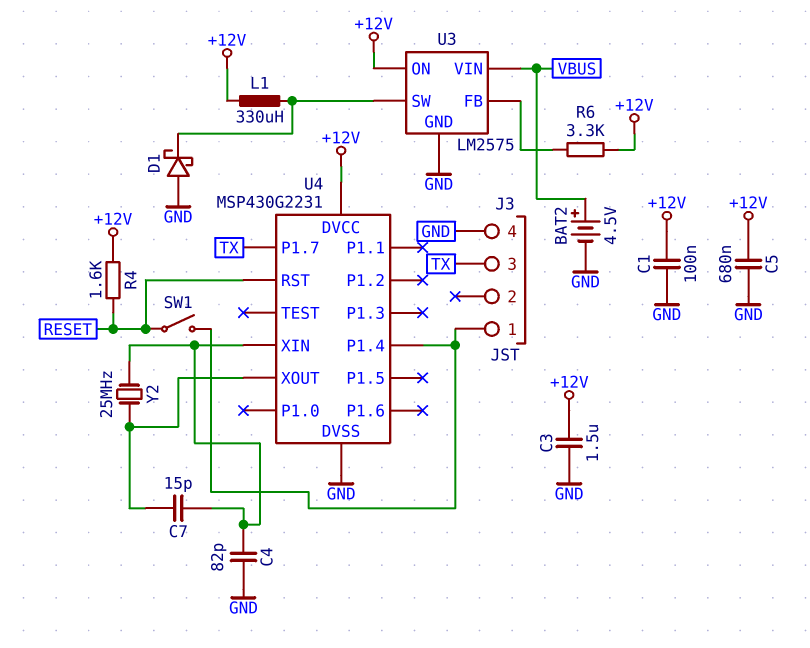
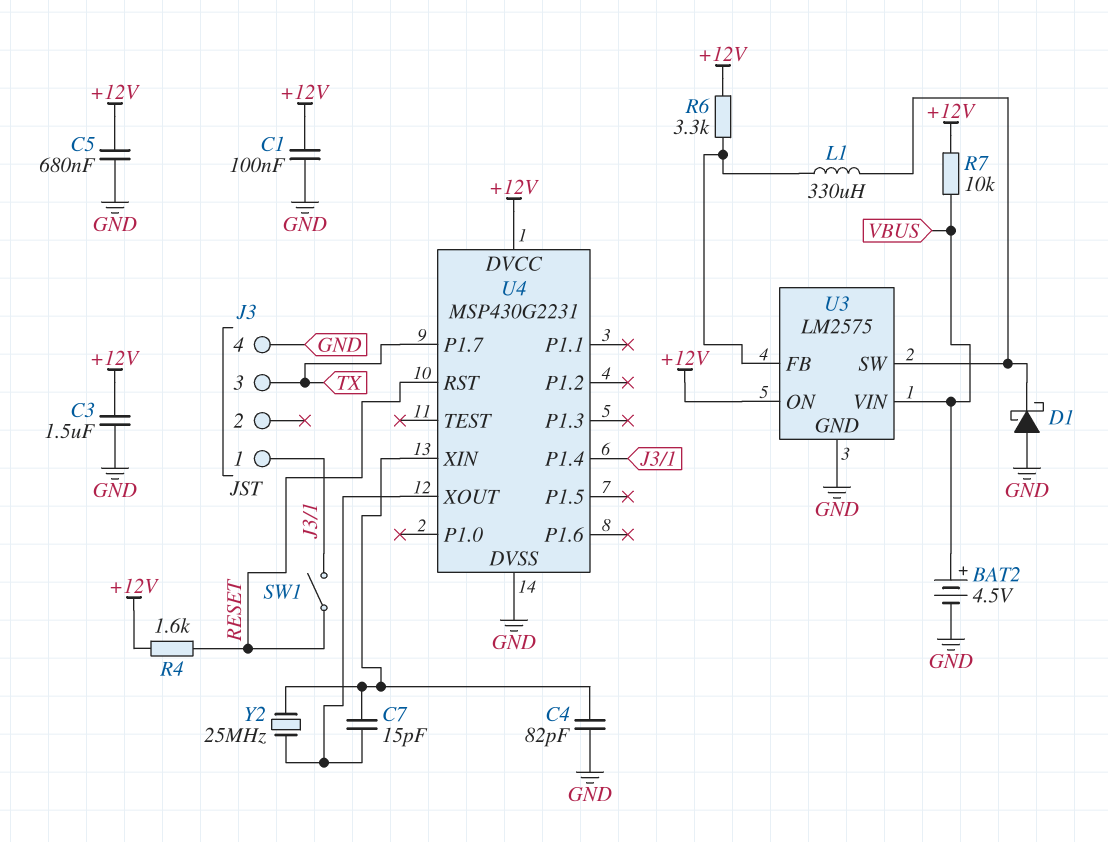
L1: 330uH (+12V, U3/SW) -> 330uH (U3/FB, U3/SW)
R7: none -> 10k (+12V, VBUS)

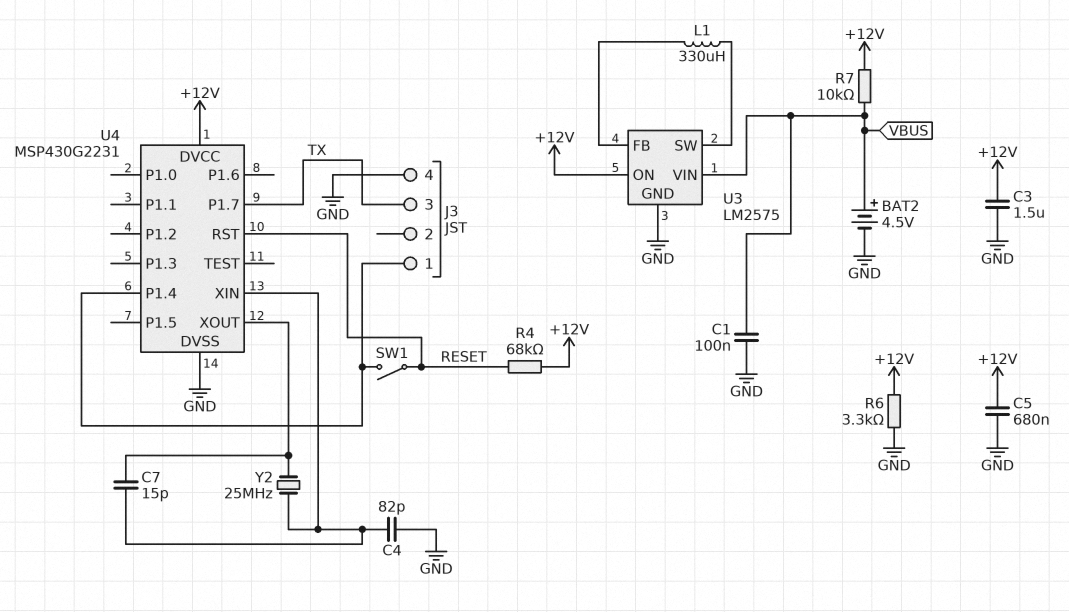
C1: 100nF (+12V, GND) -> 100nF (GND, VBUS)
D1: schottky (A GND, K U3/SW) -> none
R4: 1.6k (+12V, RESET) -> 68k (+12V, RESET)
R6: 3.3k (+12V, U3/FB) -> 3.3k (+12V, GND)

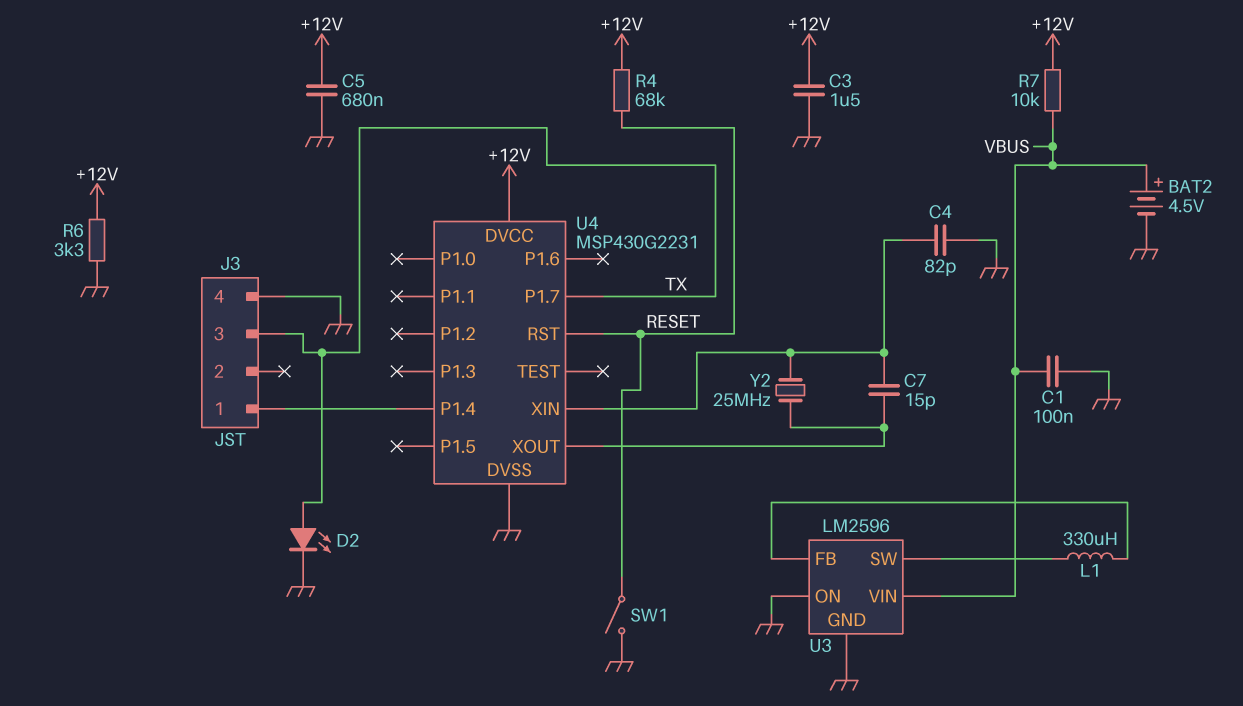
D2: none -> LED (A TX, K GND)
SW1: switch (J3/1, RESET) -> switch (GND, RESET)
U3: LM2575 -> LM2596
U3 pin ON: +12V -> GND

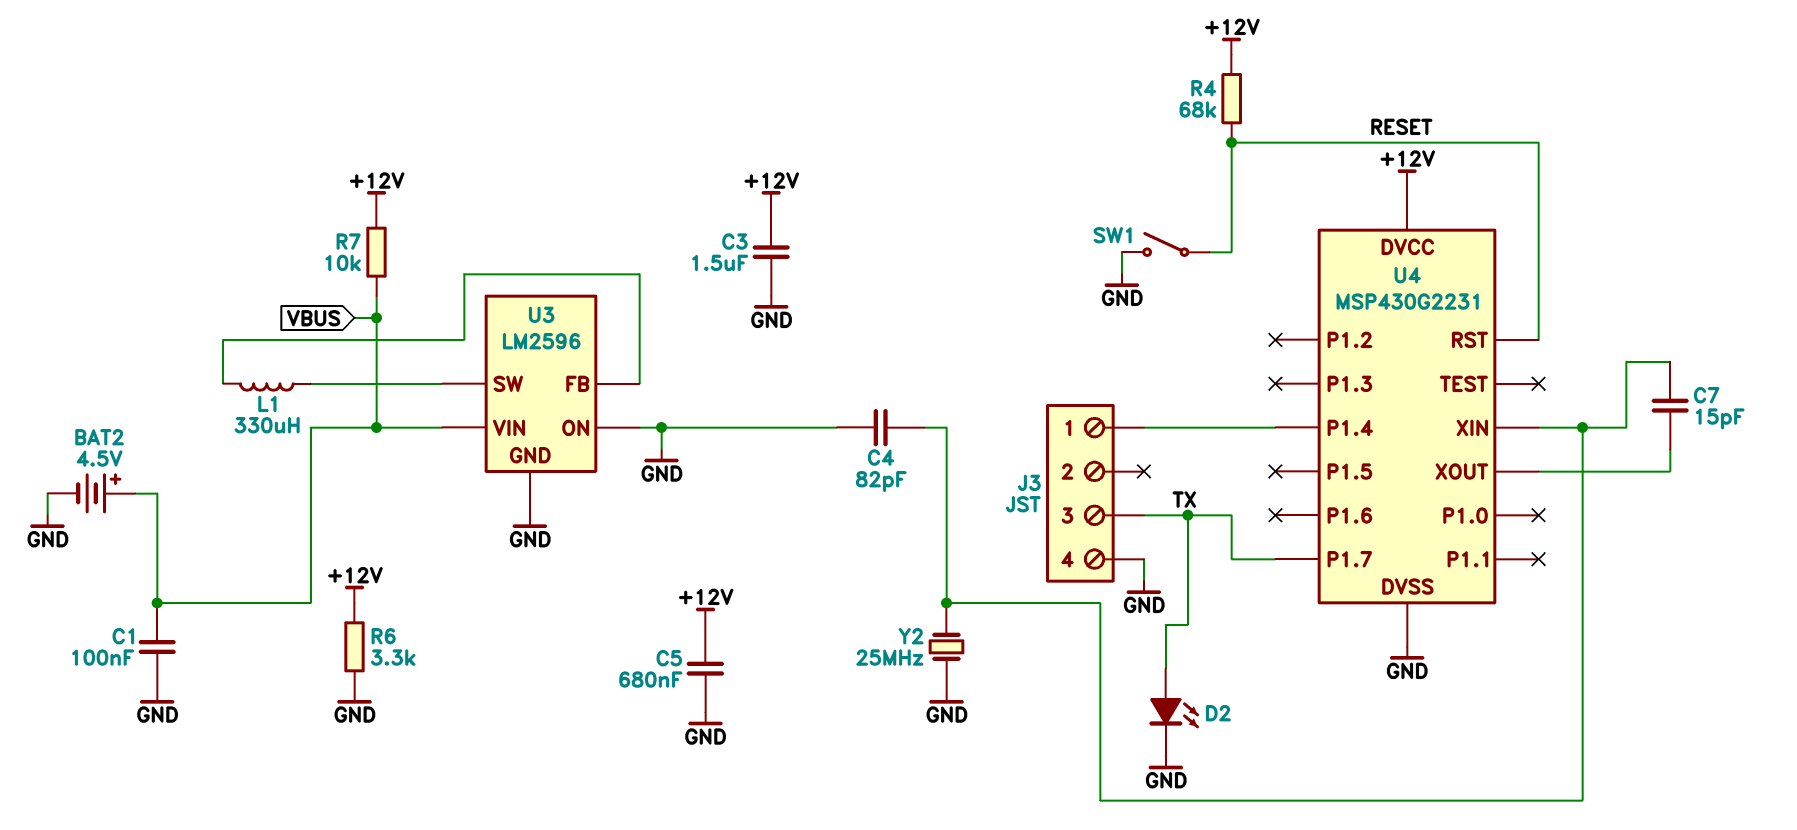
Y2: 25MHz (U4/XIN, U4/XOUT) -> 25MHz (GND, U4/XIN)

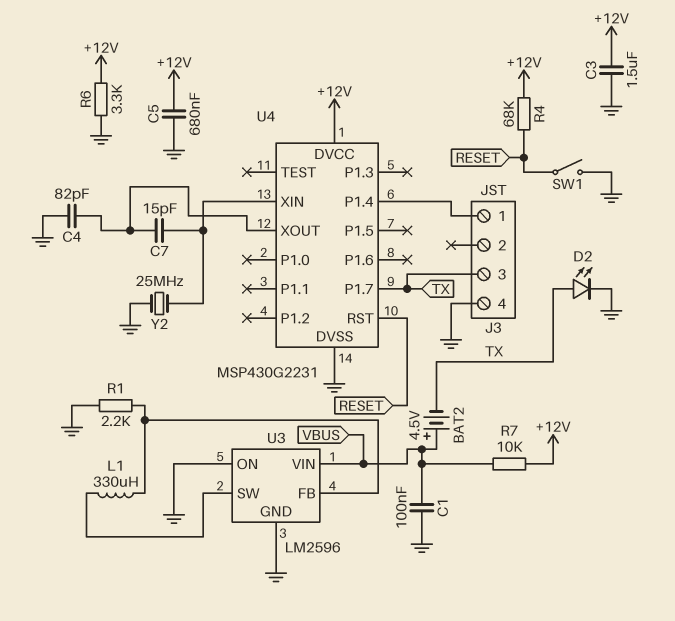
BAT2: 4.5V (plus VBUS, minus GND) -> 4.5V (plus VBUS, minus TX)
C4: 82pF (GND, U4/XIN) -> 82pF (GND, U4/XOUT)
R1: none -> 2.2k (GND, U3/FB)

